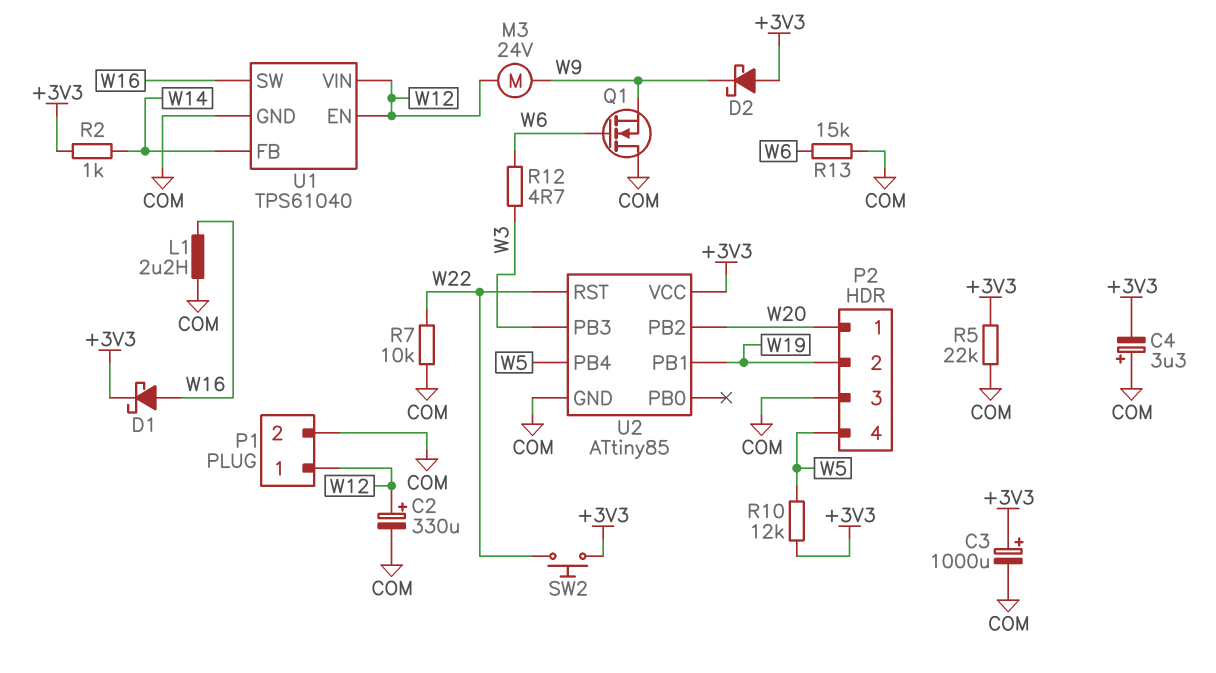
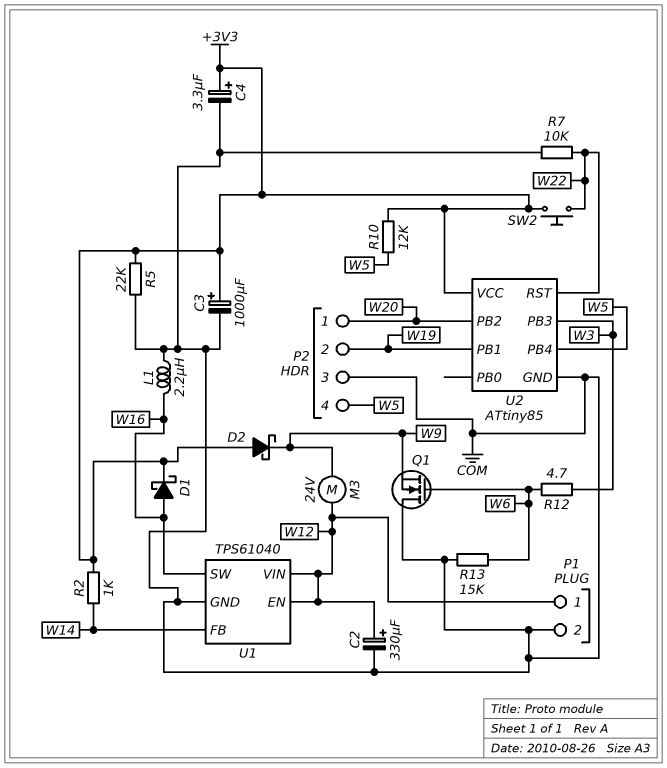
C4: 3.3uF (plus COM, minus +3V3) -> 3.3uF (plus +3V3, minus COM)

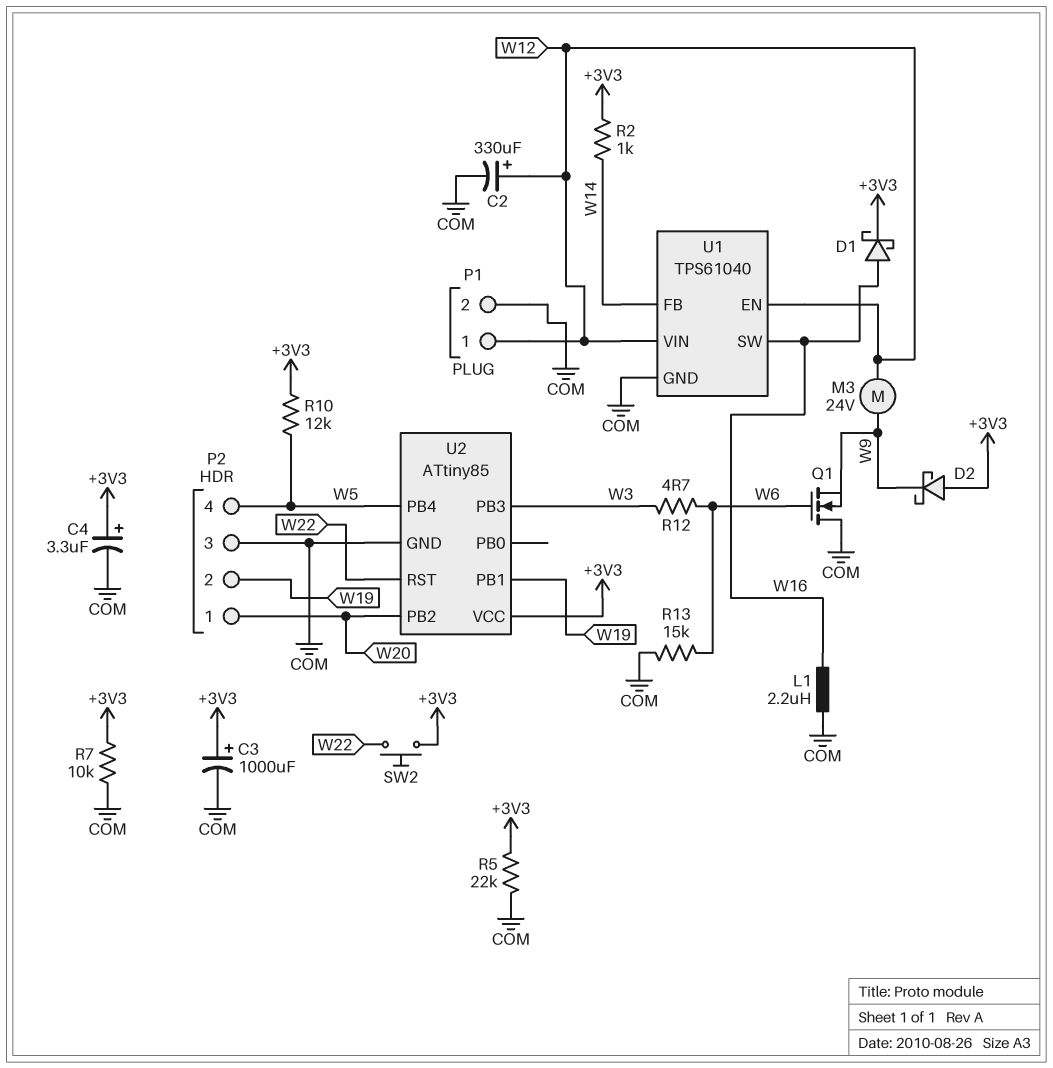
R7: 10k (COM, W22) -> 10k (+3V3, COM)

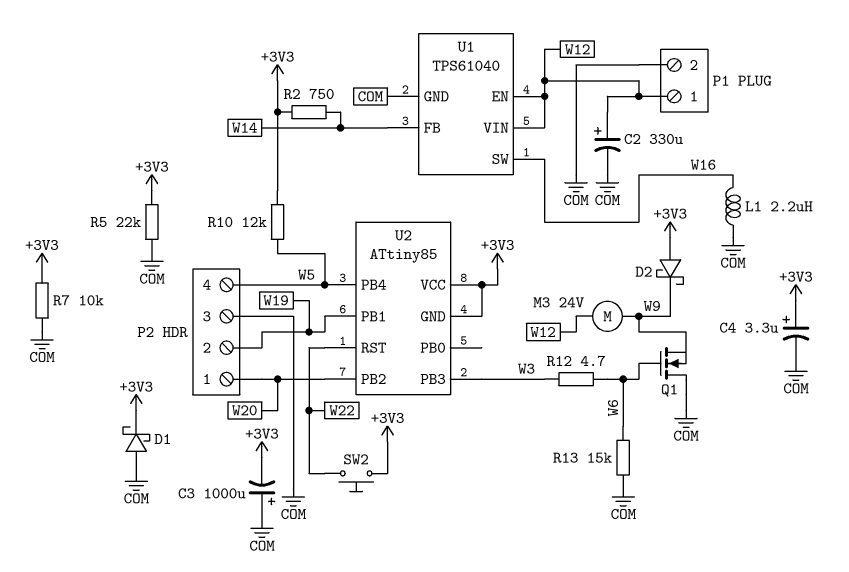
C3: 1000uF (plus +3V3, minus COM) -> 1000uF (plus COM, minus +3V3)
D1: schottky (A W16, K +3V3) -> schottky (A COM, K +3V3)
R2: 1k (+3V3, W14) -> 750 (+3V3, W14)
U2 pin GND: COM -> +3V3

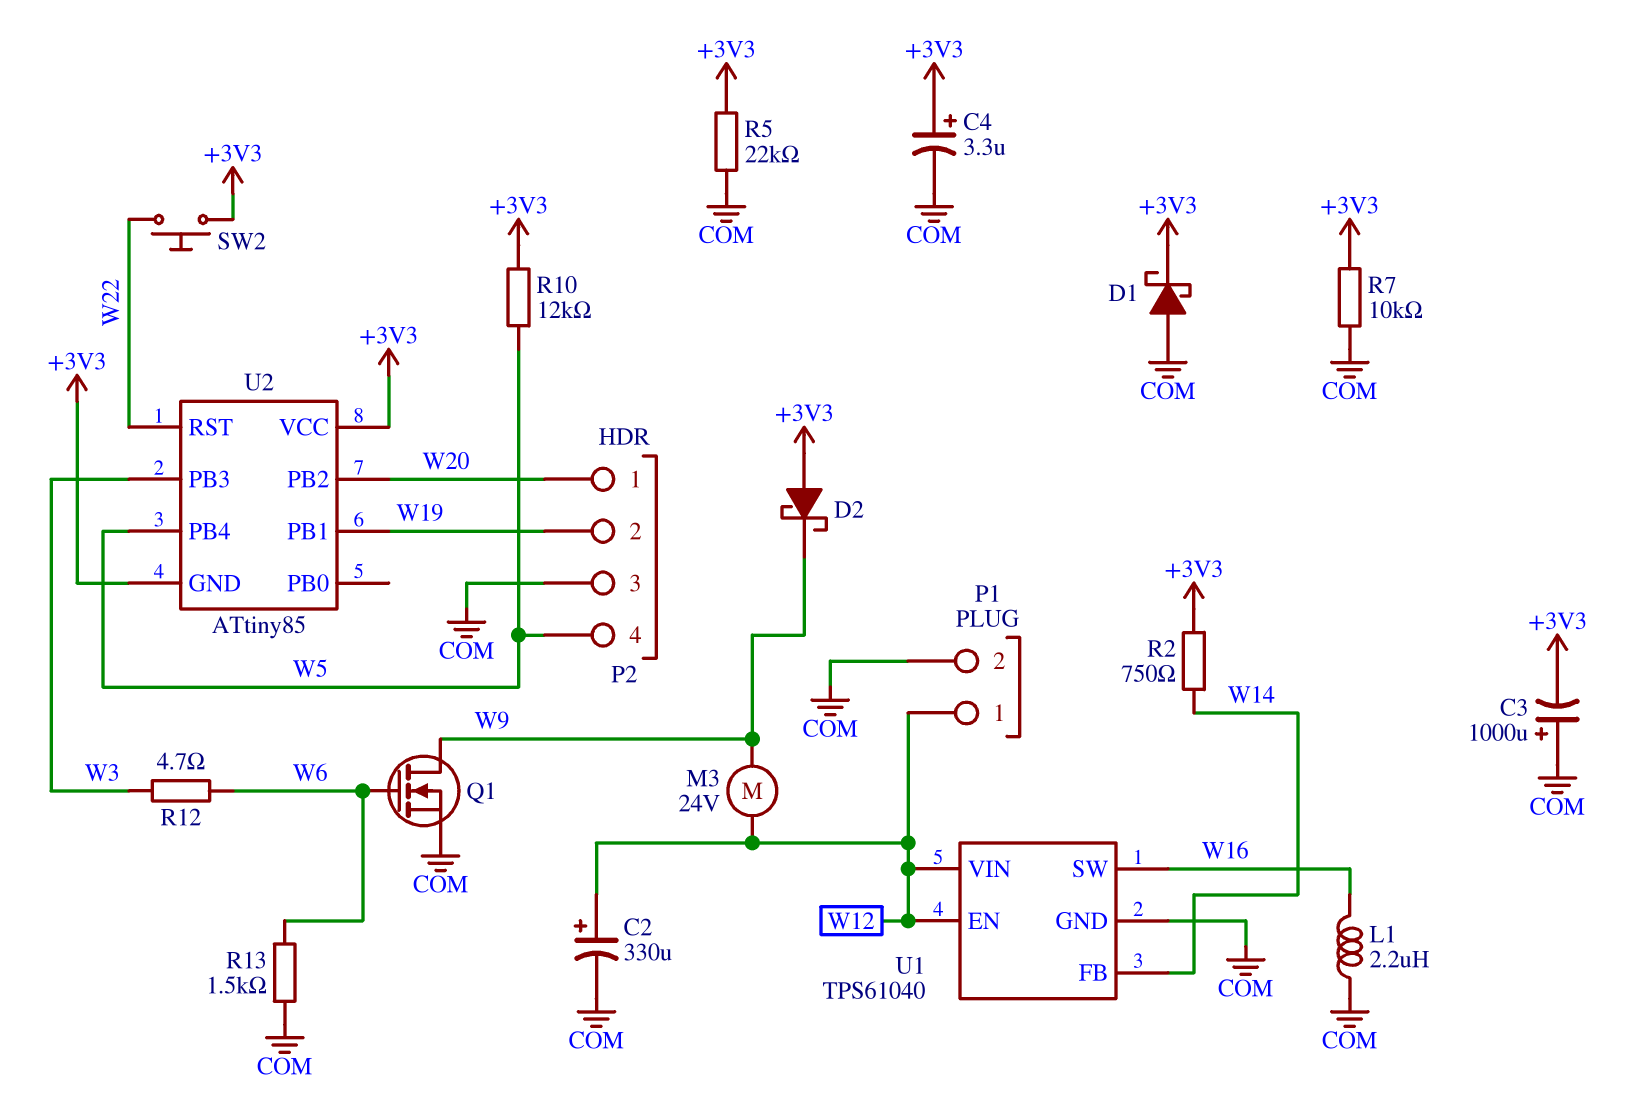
Q1: NMOS (G W6, D COM, S W9) -> NMOS (G W6, D W9, S COM)
R13: 15k (COM, W6) -> 1.5k (COM, W6)

